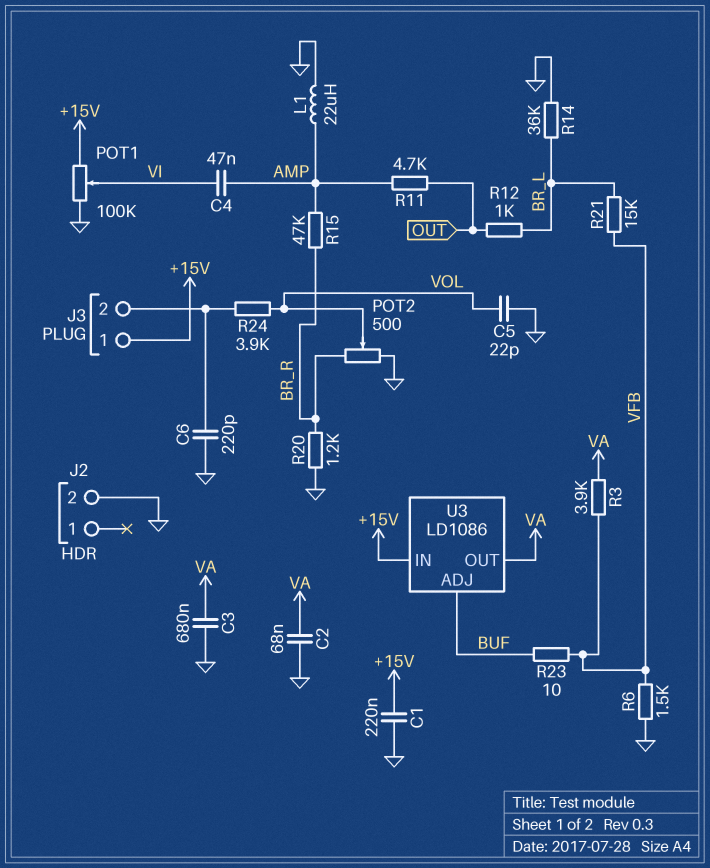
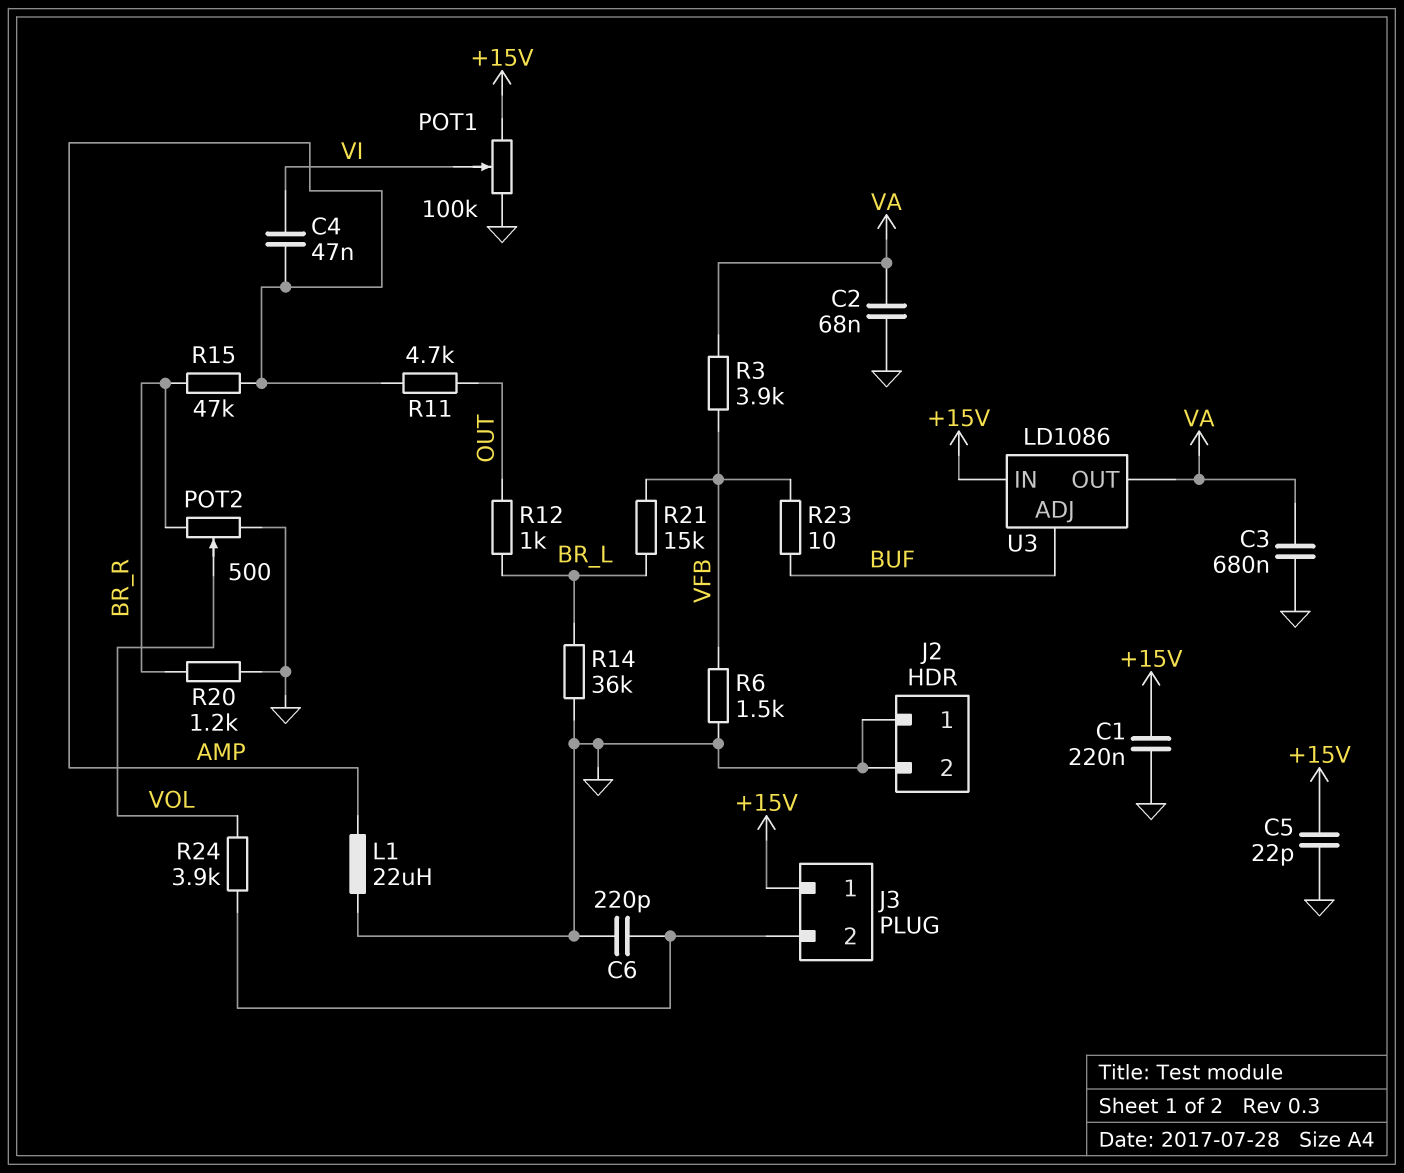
C5: 22pF (GND, VOL) -> 22pF (+15V, GND)
J2 pin 1: none -> GND

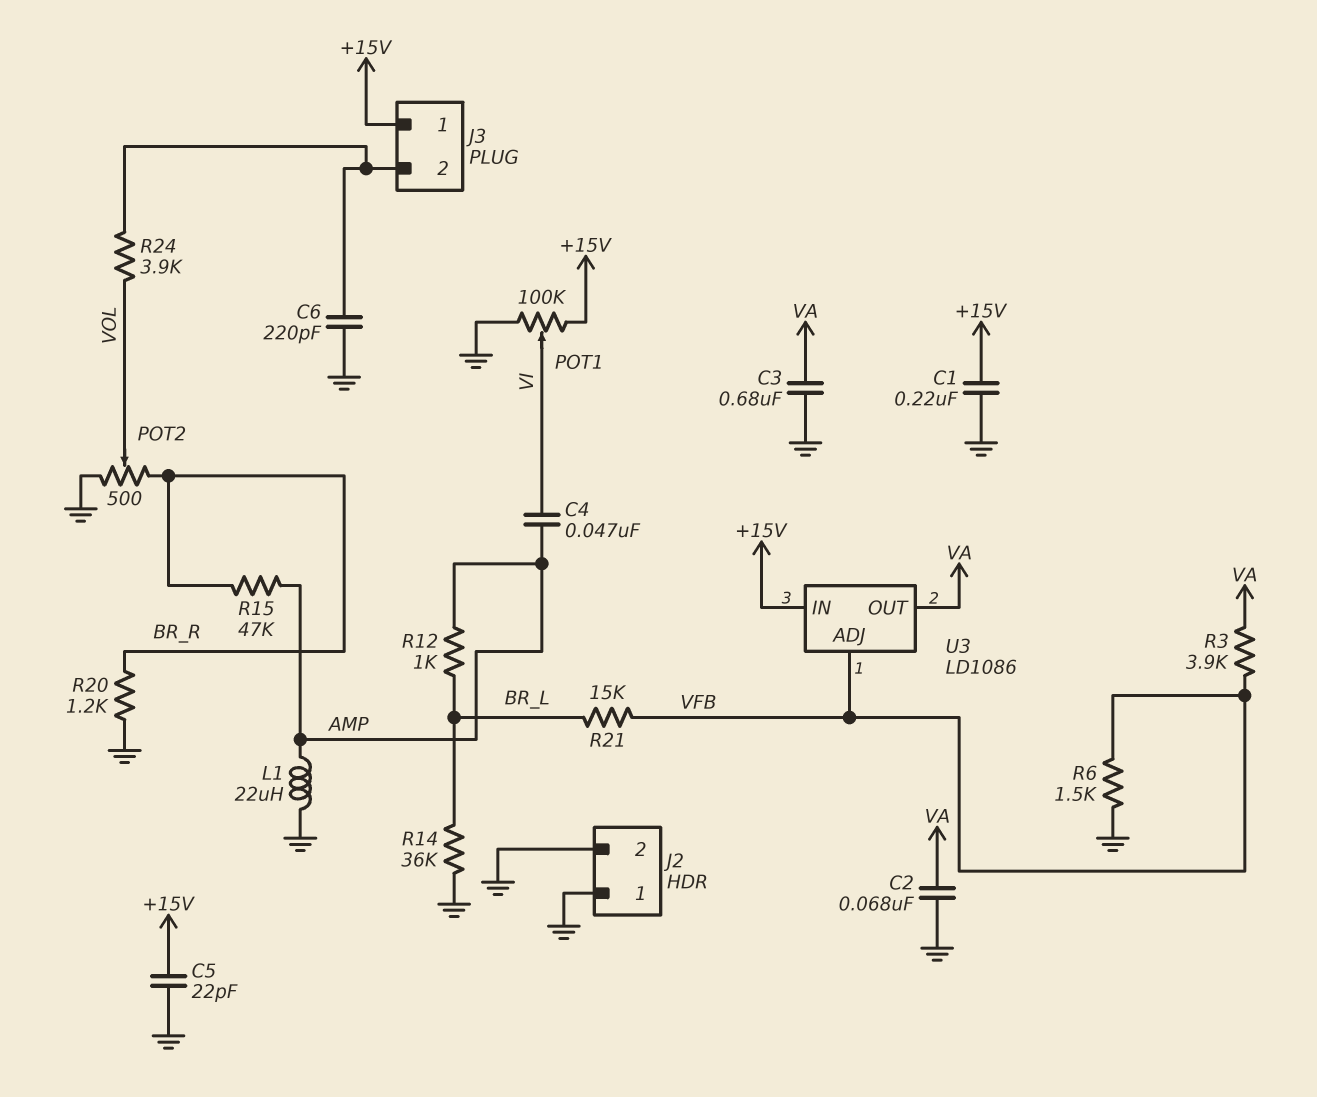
R11: 4.7k (AMP, OUT) -> none
R12: 1k (BR_L, OUT) -> 1k (AMP, BR_L)
R23: 10 (BUF, VFB) -> none
U3 pin ADJ: BUF -> VFB

